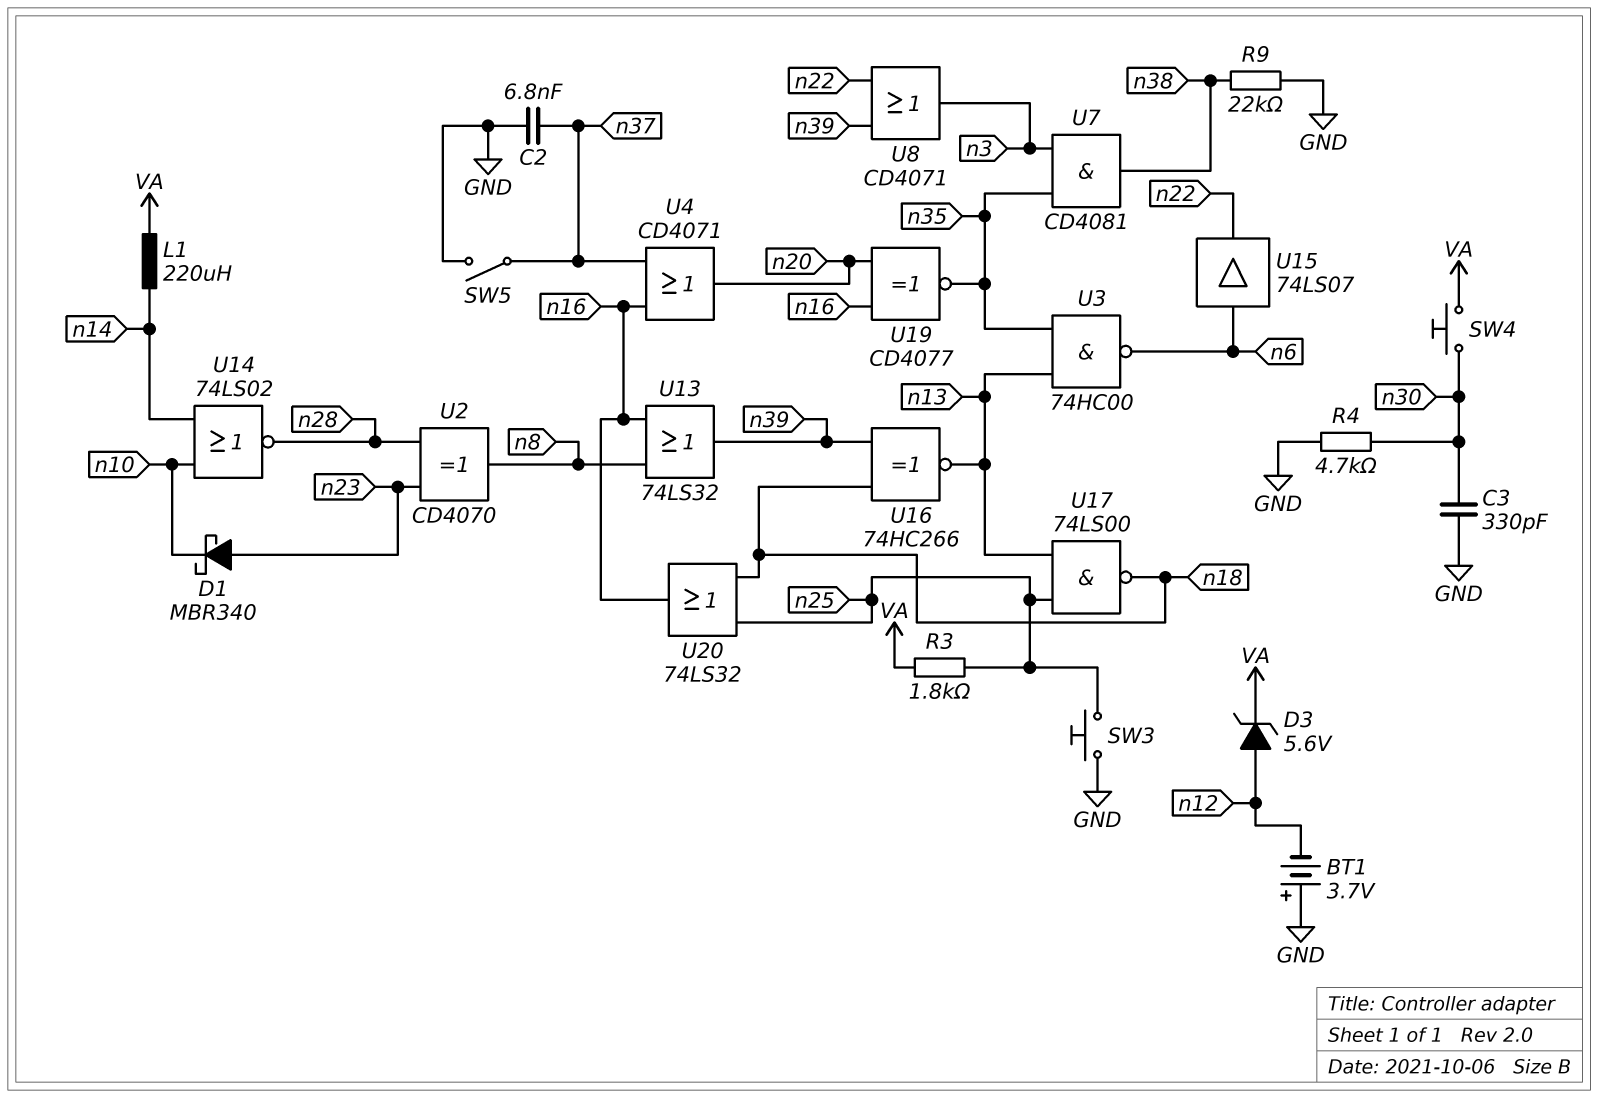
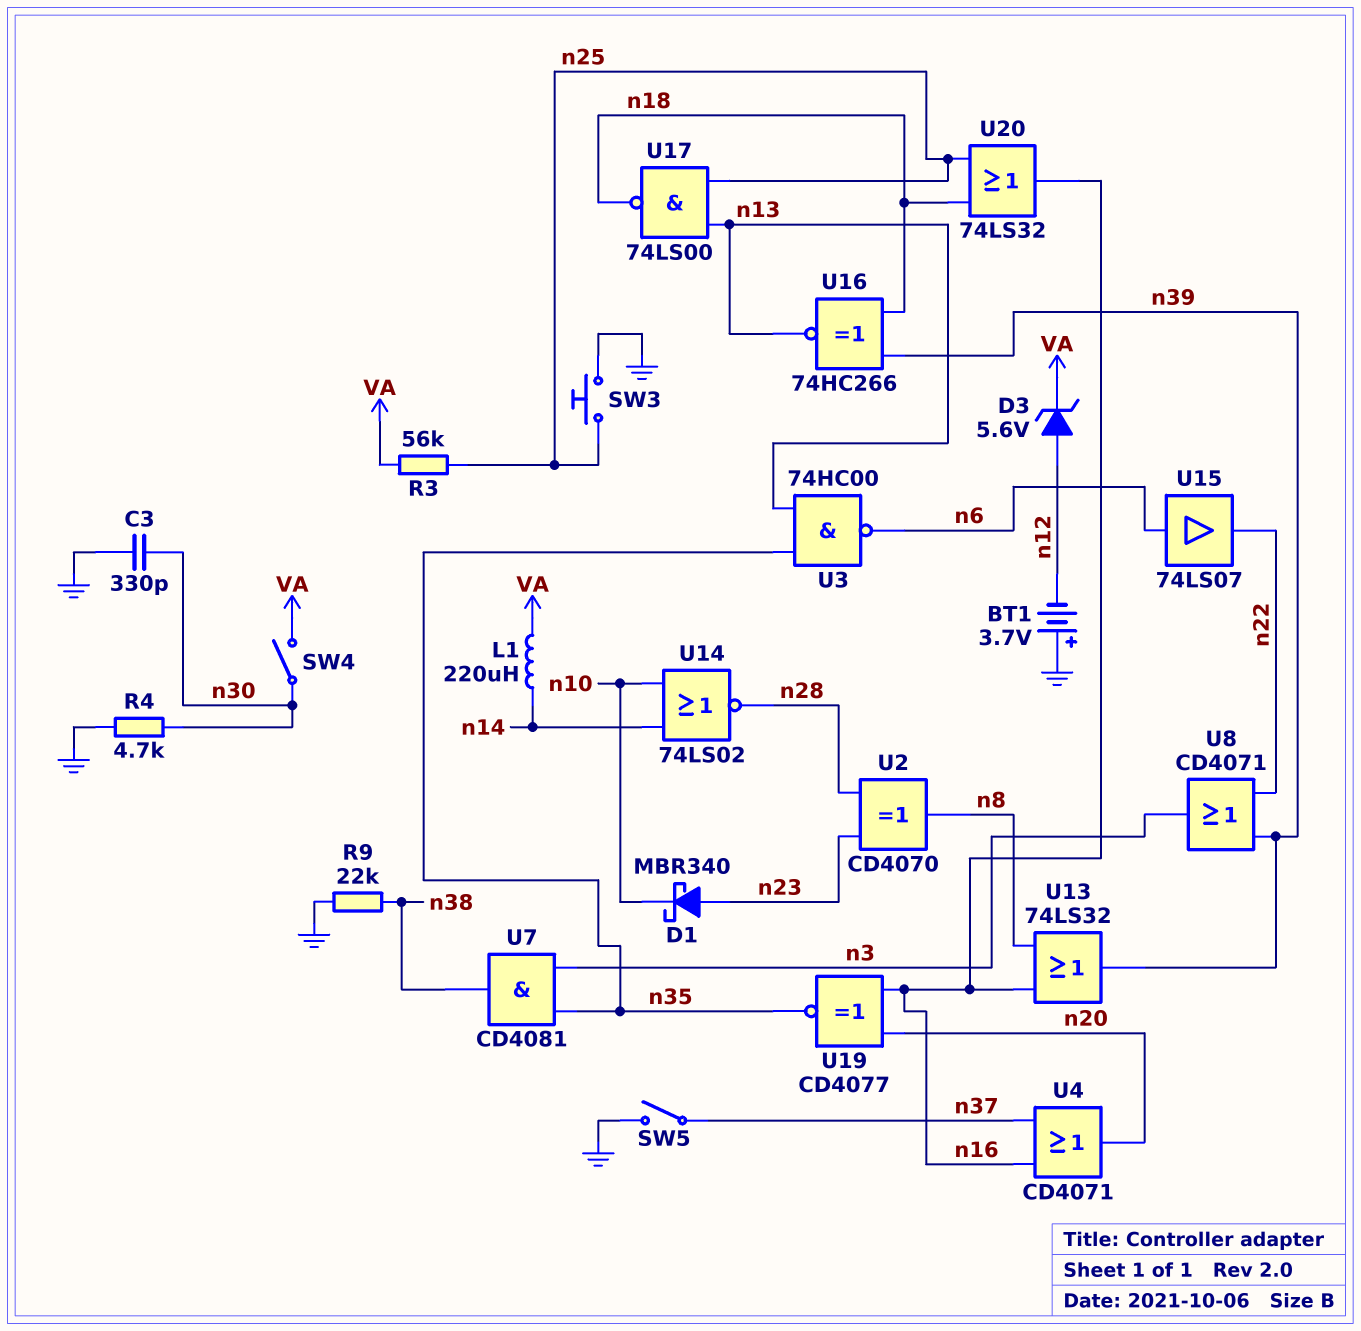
C2: 6.8nF (GND, n37) -> none
R3: 1.8k (VA, n25) -> 56k (VA, n25)
SW4: button (VA, n30) -> switch (VA, n30)

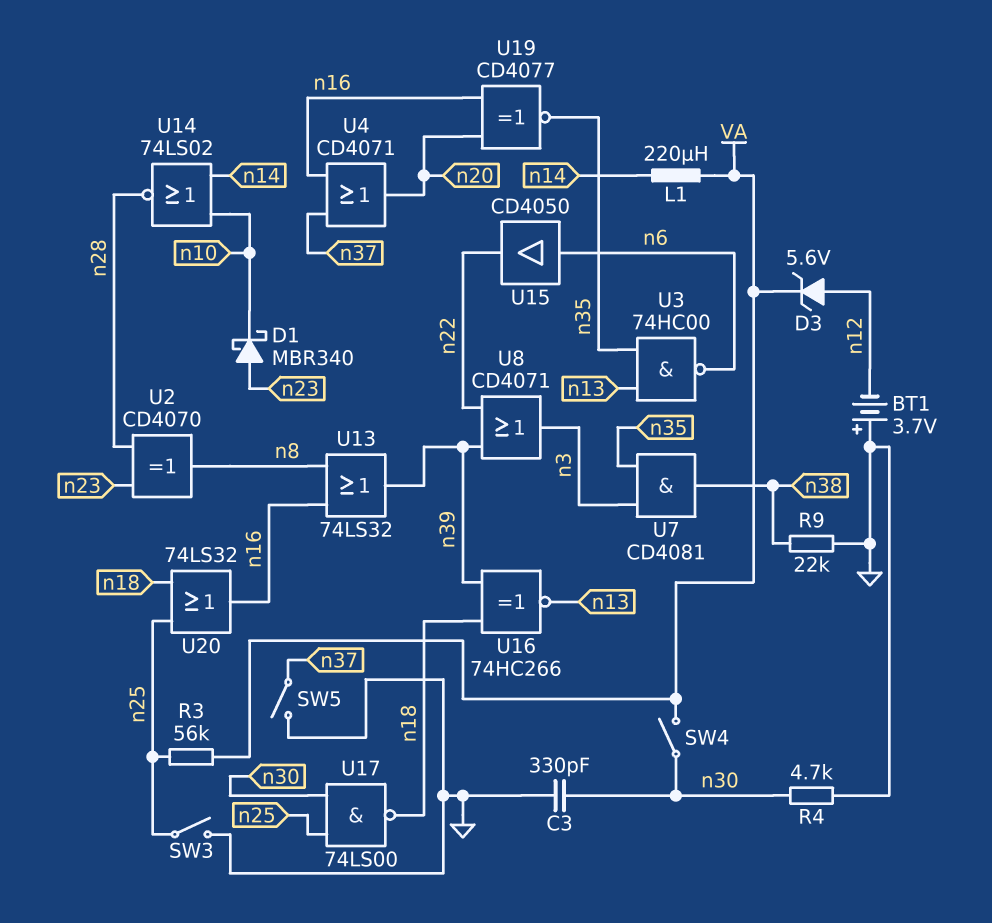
SW3: button (GND, n25) -> switch (GND, n25)
U15: buffer 74LS07 (in n6, out n22) -> buffer CD4050 (in n6, out n22)
U17: NAND 74LS00 (in n13, in n25, out n18) -> NAND 74LS00 (in n25, in n30, out n18)

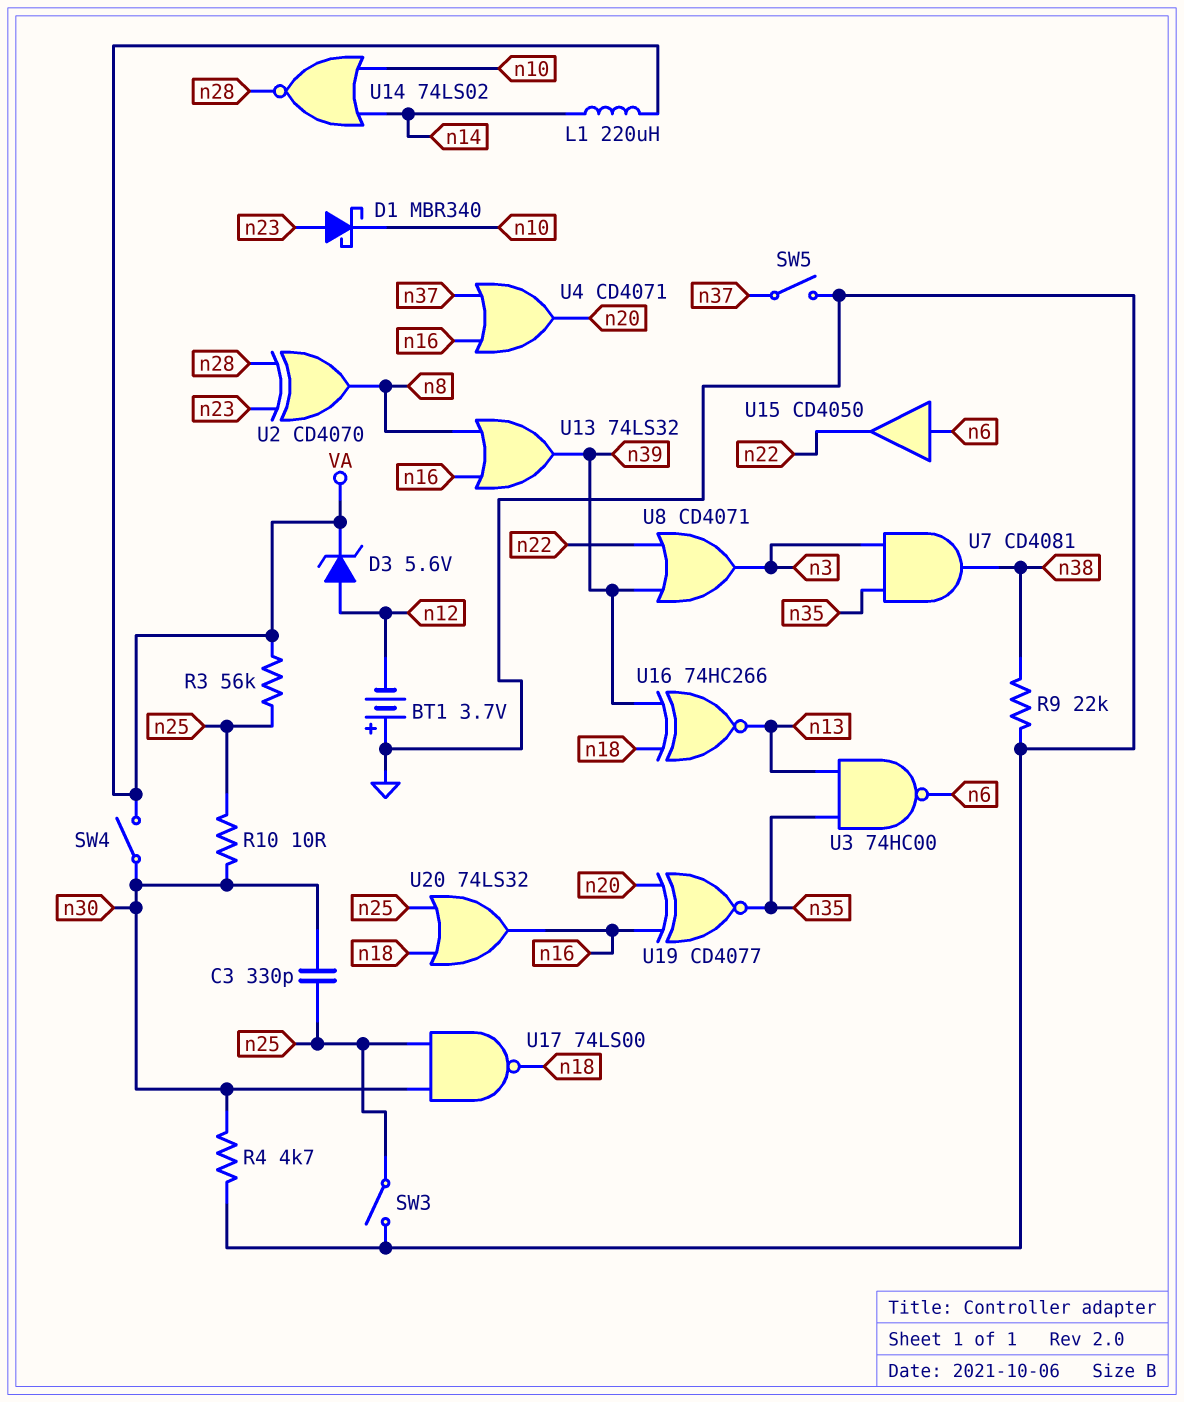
C3: 330pF (GND, n30) -> 330pF (n25, n30)
R10: none -> 10 (n25, n30)

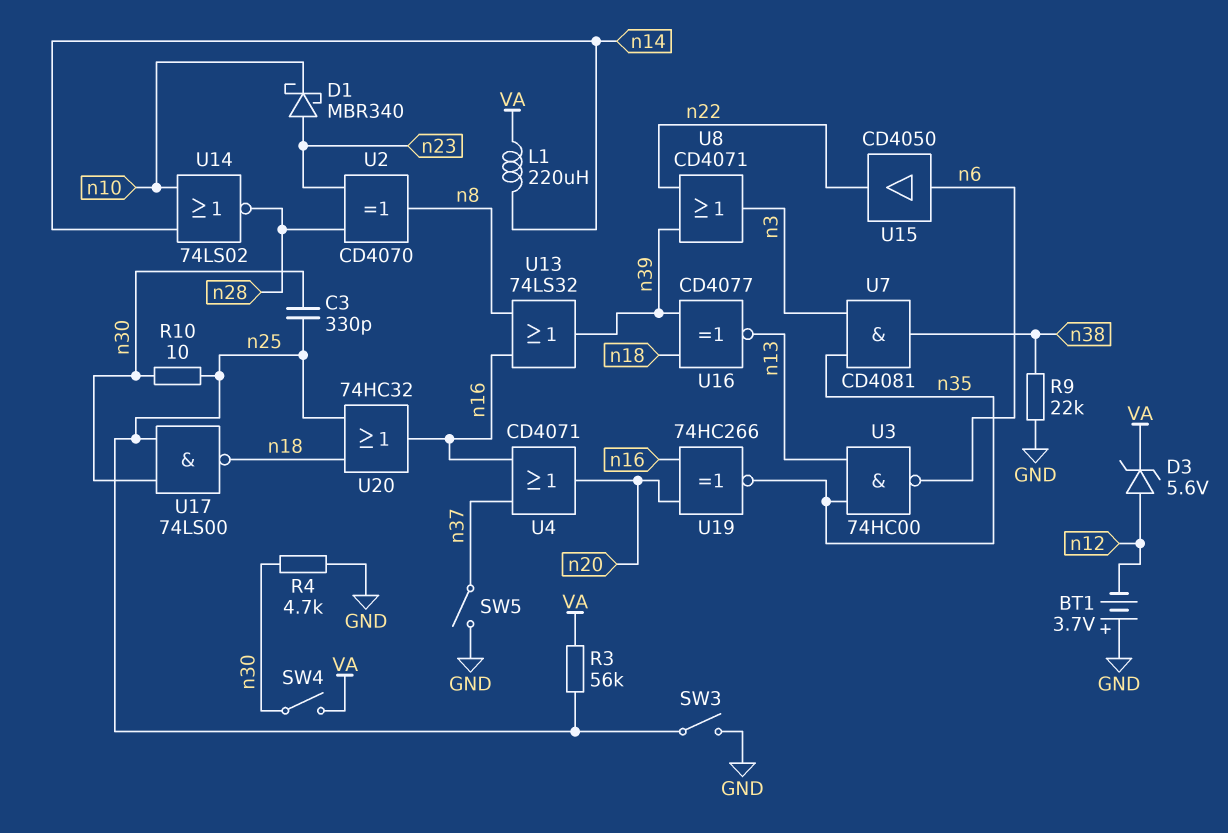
U16: XNOR 74HC266 (in n18, in n39, out n13) -> XNOR CD4077 (in n18, in n39, out n13)
U19: XNOR CD4077 (in n16, in n20, out n35) -> XNOR 74HC266 (in n16, in n20, out n35)
U20: OR 74LS32 (in n18, in n25, out n16) -> OR 74HC32 (in n18, in n25, out n16)

